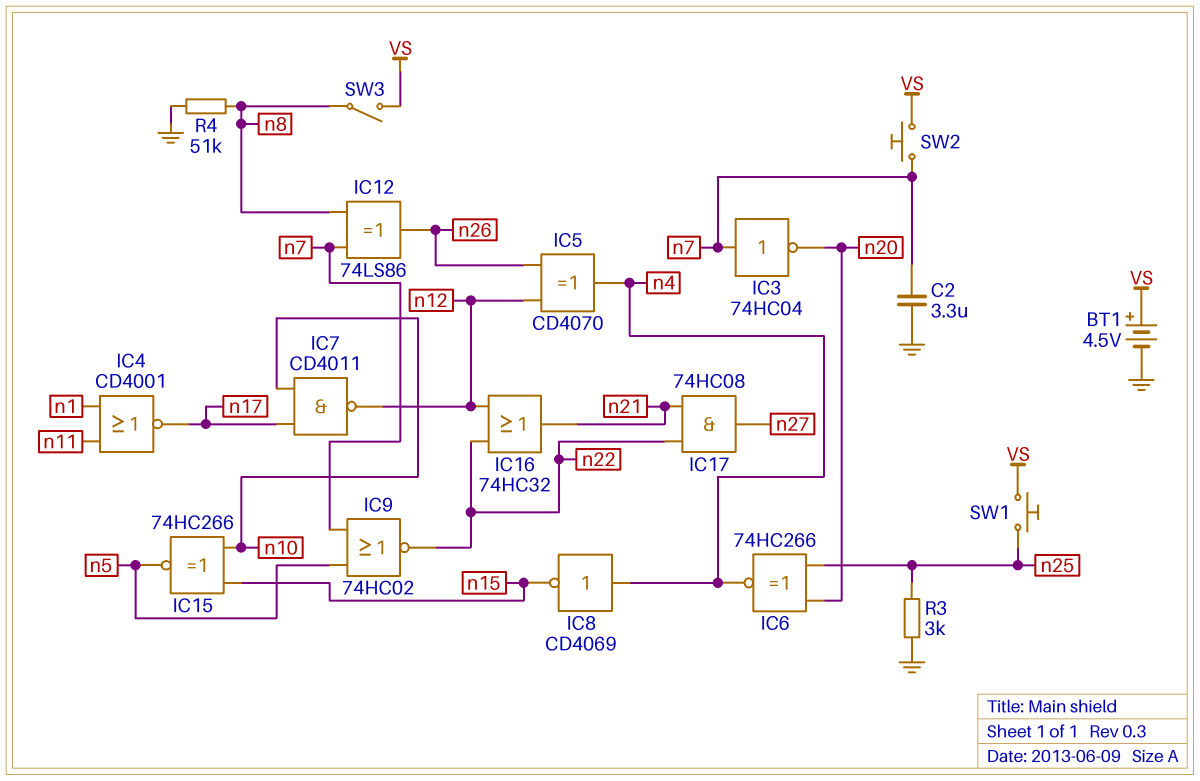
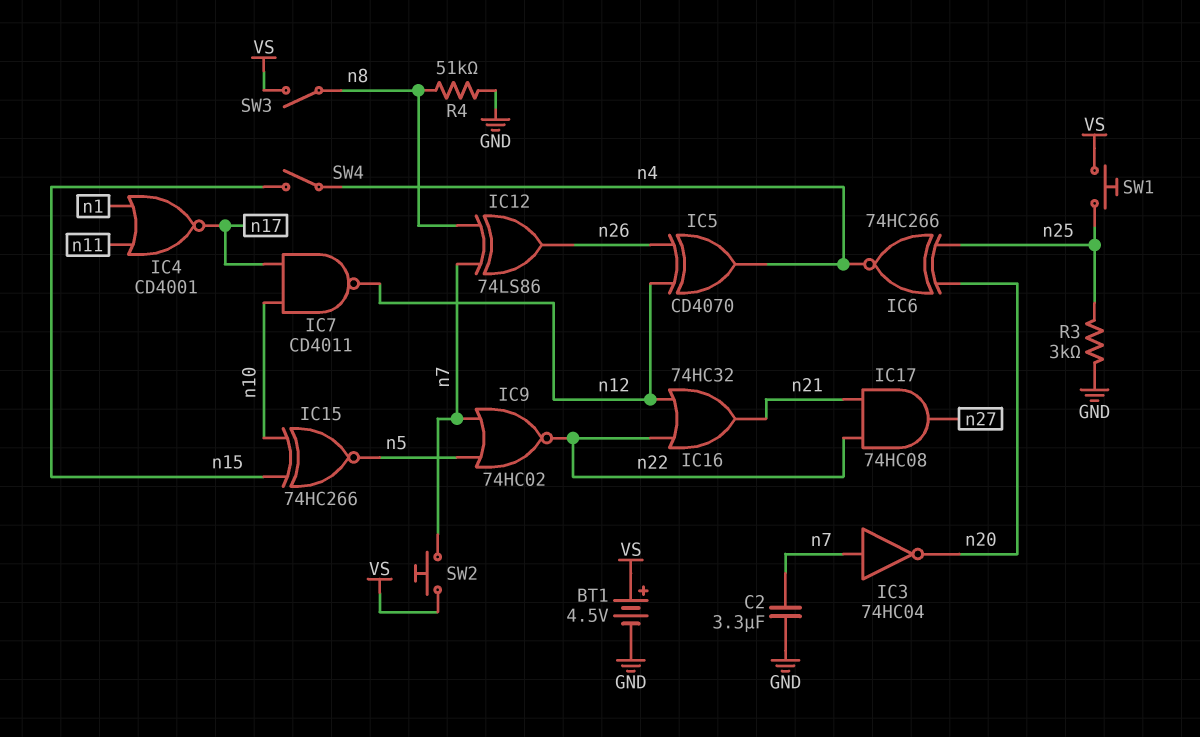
IC8: NOT CD4069 (in n4, out n15) -> none
SW4: none -> switch (n4, n15)

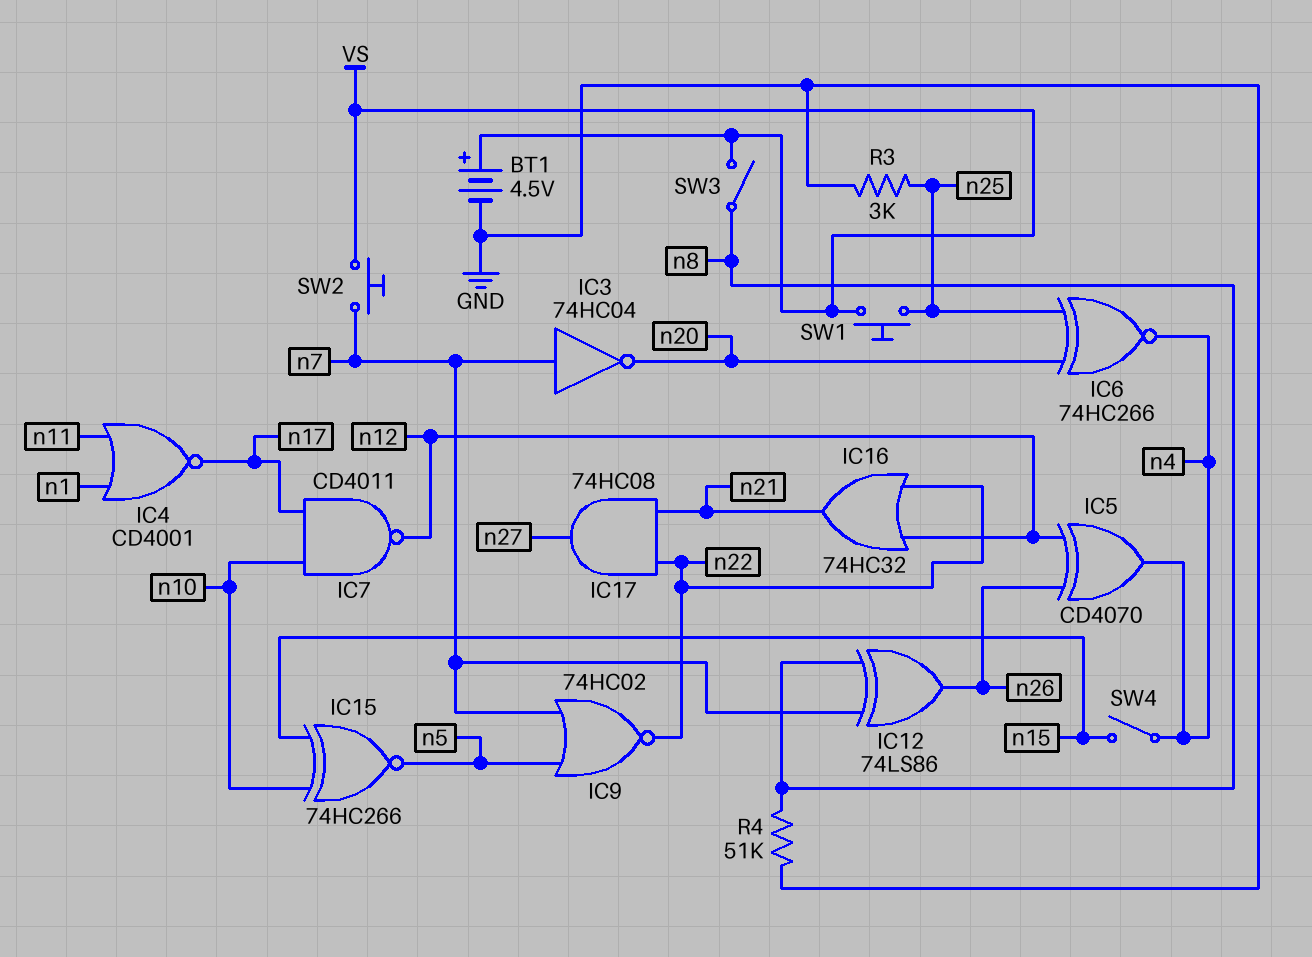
C2: 3.3uF (GND, n7) -> none

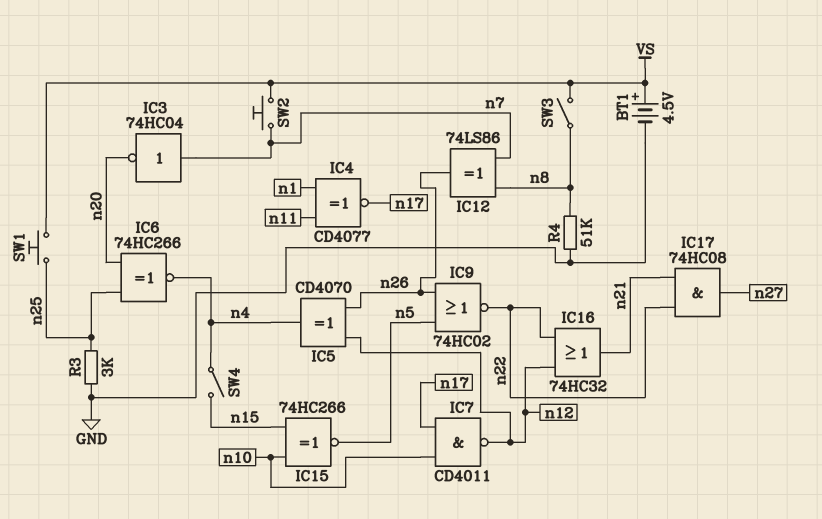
IC4: NOR CD4001 (in n1, in n11, out n17) -> XNOR CD4077 (in n1, in n11, out n17)
IC9: NOR 74HC02 (in n5, in n7, out n22) -> NOR 74HC02 (in n5, in n26, out n22)

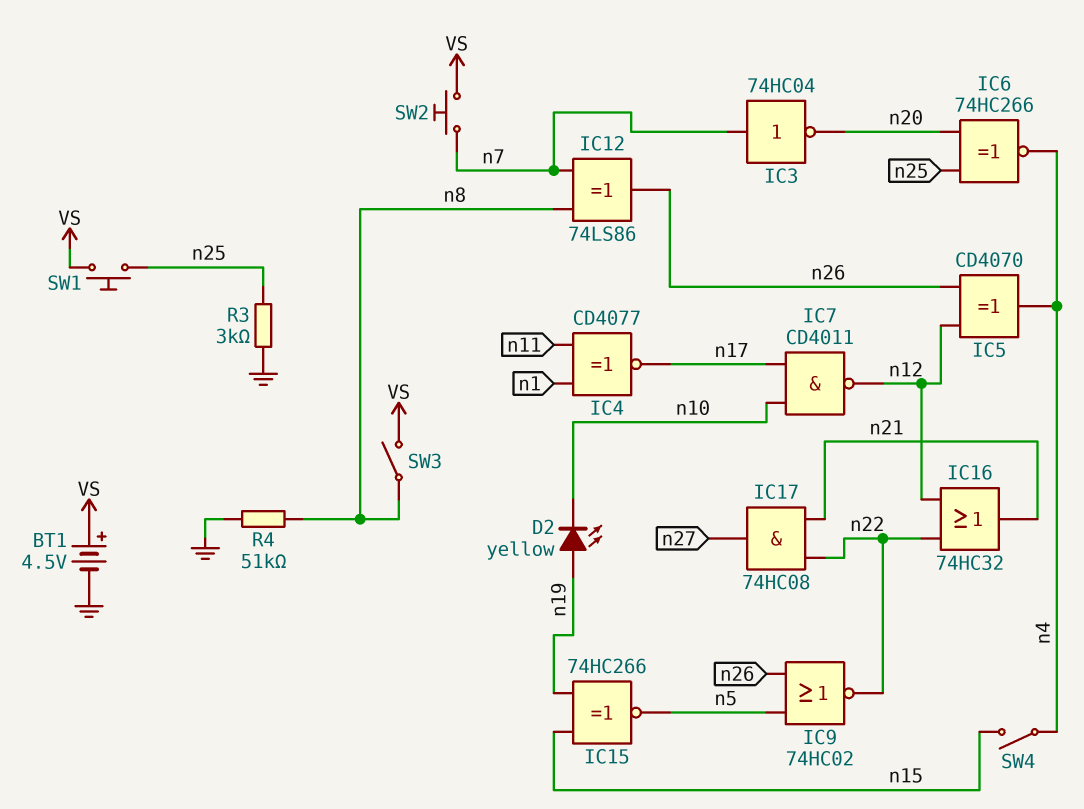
D2: none -> LED yellow (A n19, K n10)
IC15: XNOR 74HC266 (in n10, in n15, out n5) -> XNOR 74HC266 (in n15, in n19, out n5)

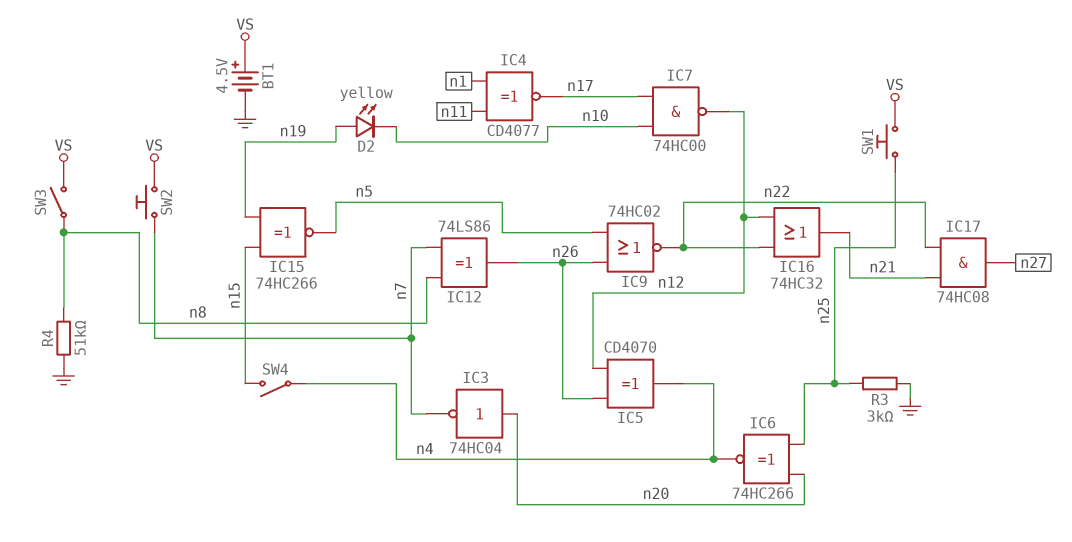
IC3: NOT 74HC04 (in n7, out n20) -> NOT 74HC04 (in n20, out n7)
IC7: NAND CD4011 (in n10, in n17, out n12) -> NAND 74HC00 (in n10, in n17, out n12)

